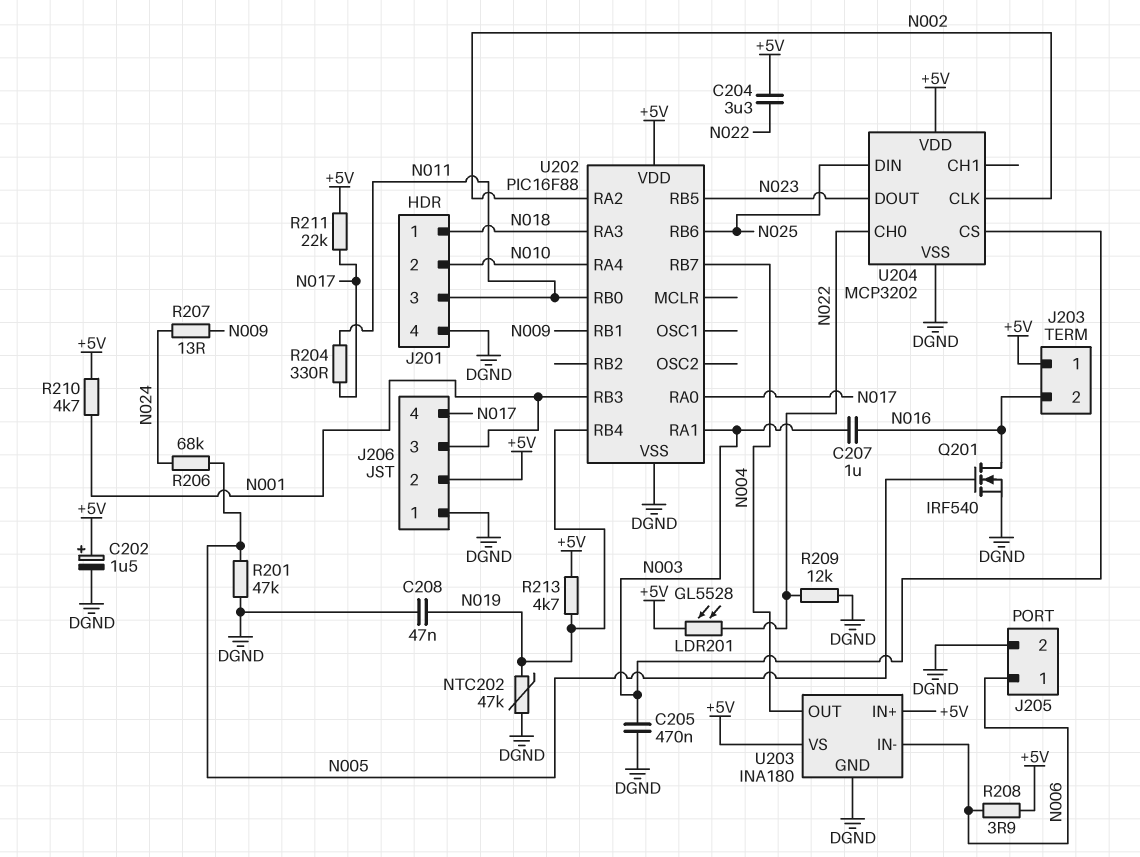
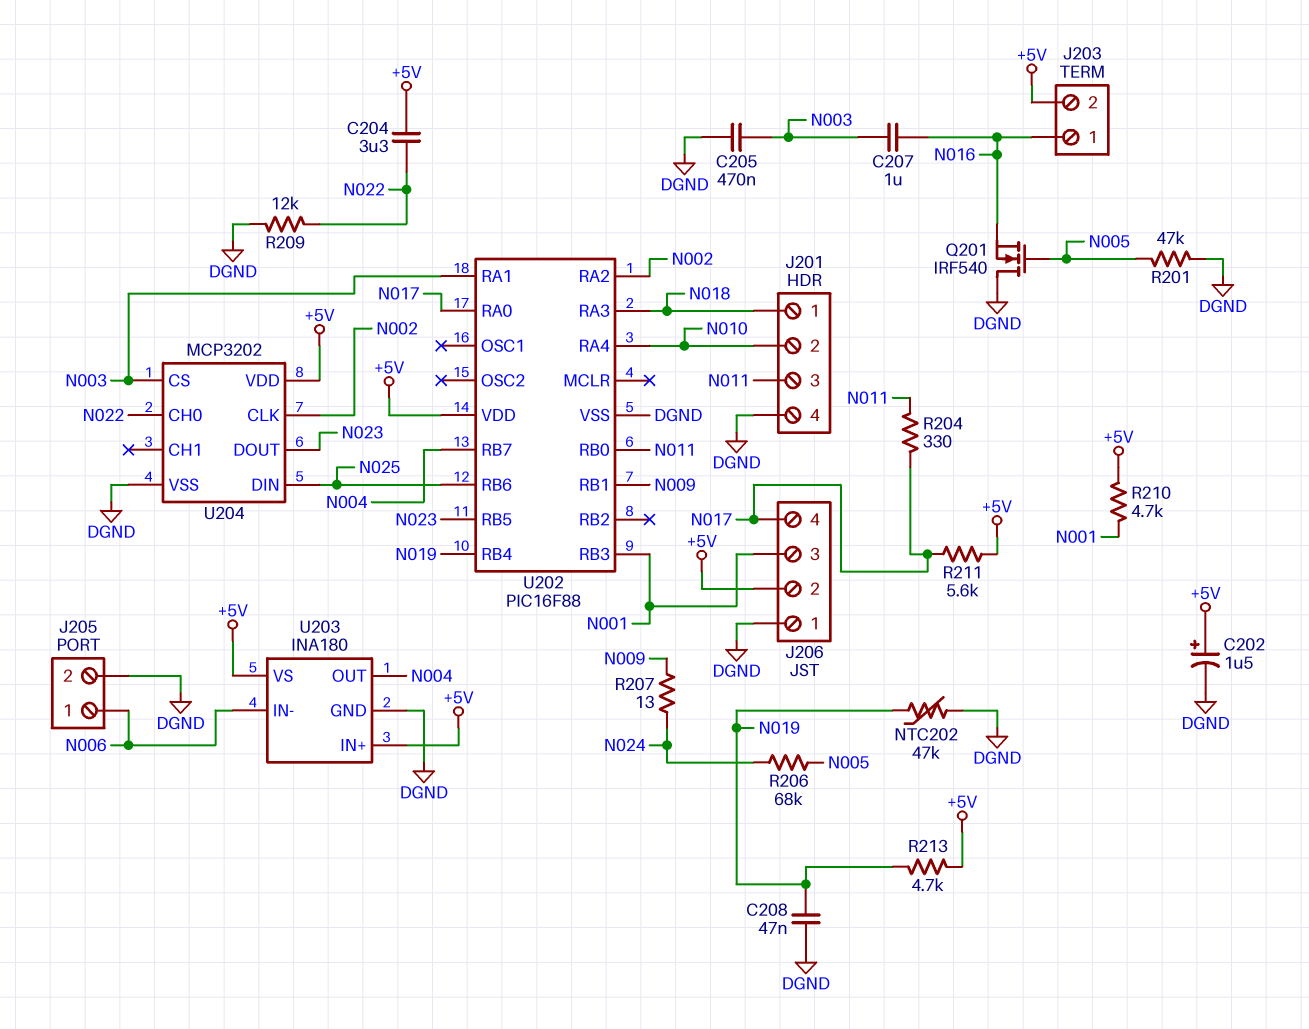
J203 pin 1: +5V -> N016
J203 pin 2: N016 -> +5V
LDR201: GL5528 (+5V, N022) -> none
Q201: NMOS IRF540 (G N005, D N016, S DGND) -> NMOS IRF540 (G N005, D DGND, S N016)
R208: 3.9 (+5V, N006) -> none
R211: 22k (+5V, N017) -> 5.6k (+5V, N017)

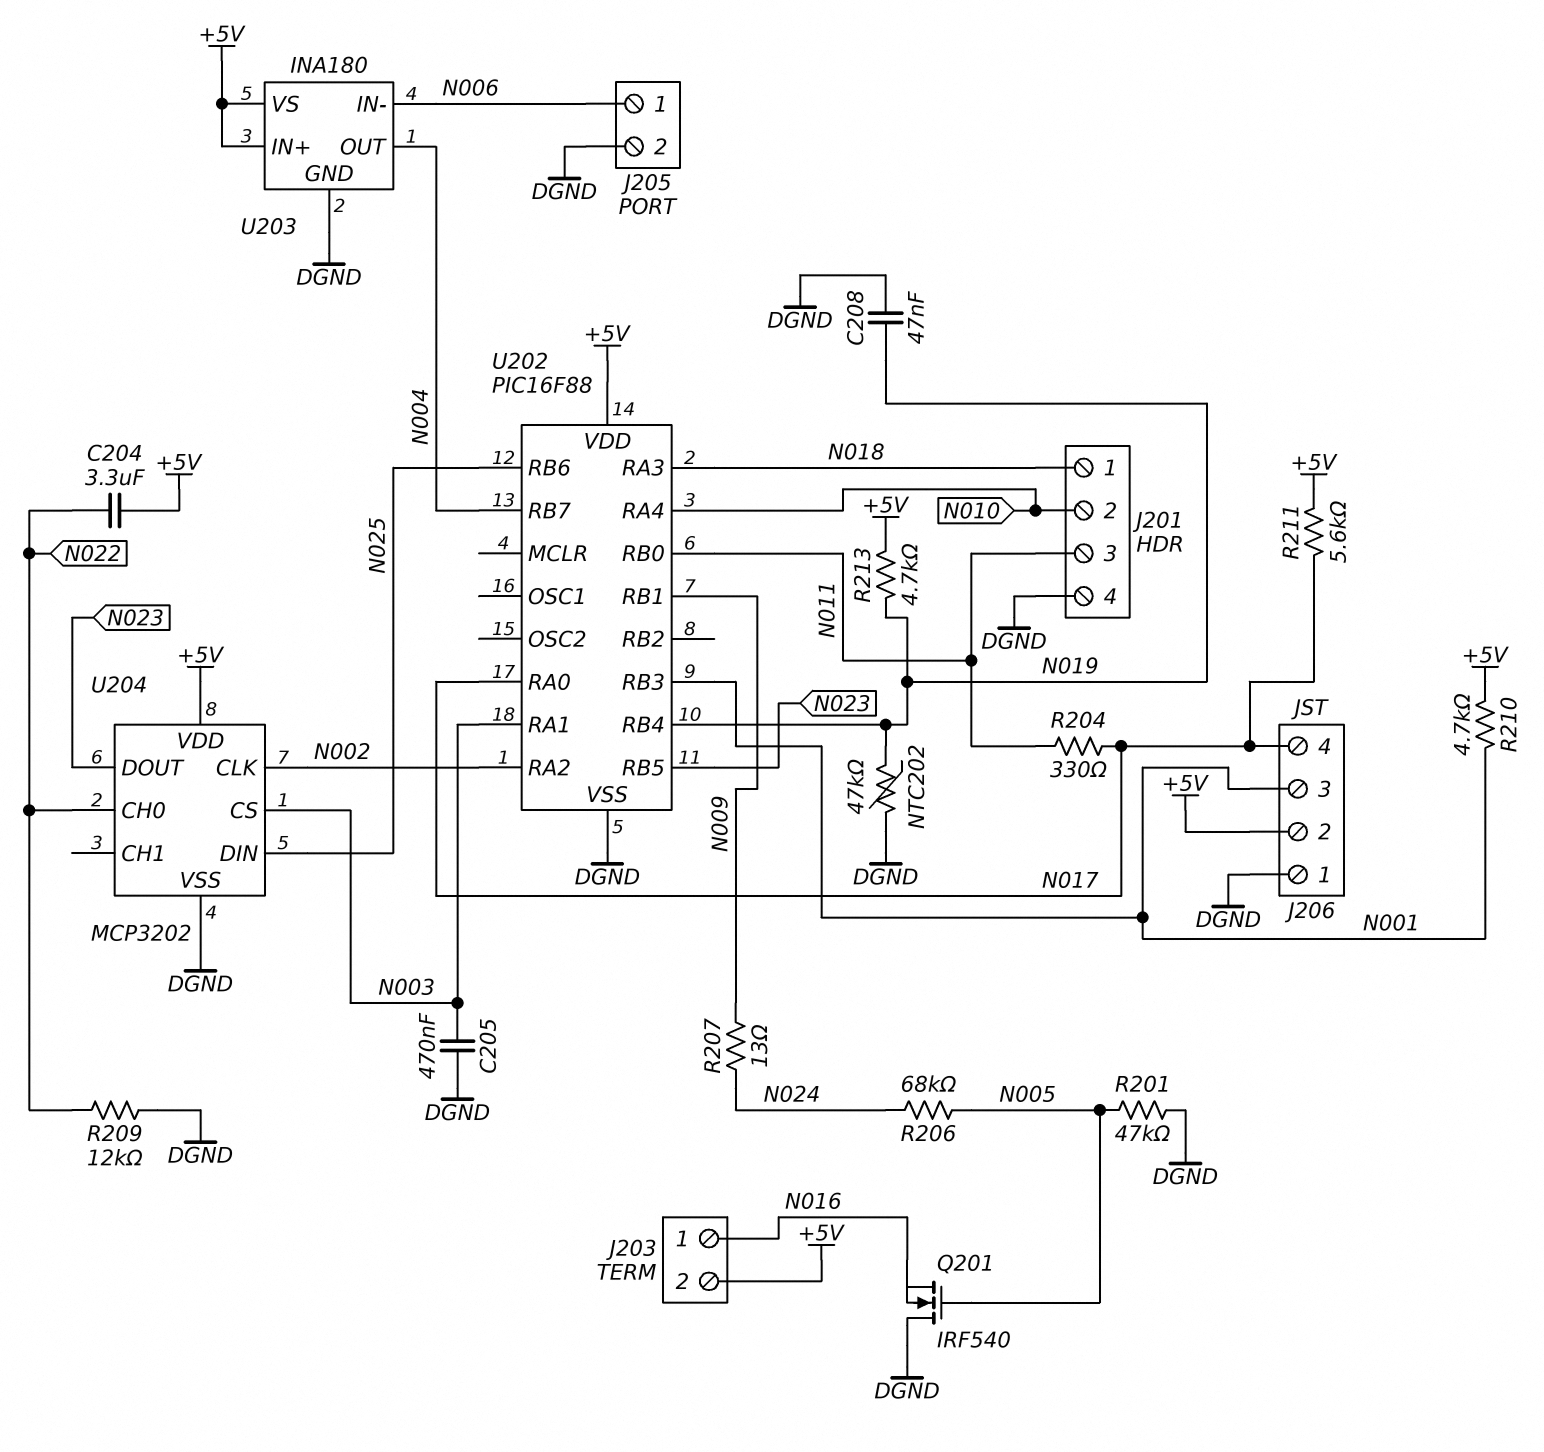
C202: 1.5uF (plus +5V, minus DGND) -> none
C207: 1uF (N003, N016) -> none

